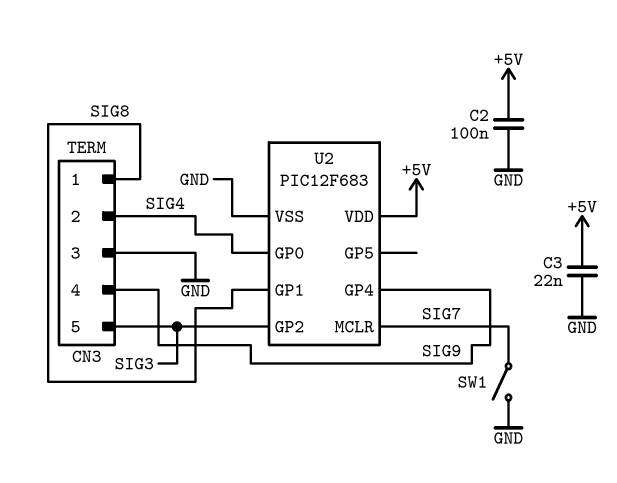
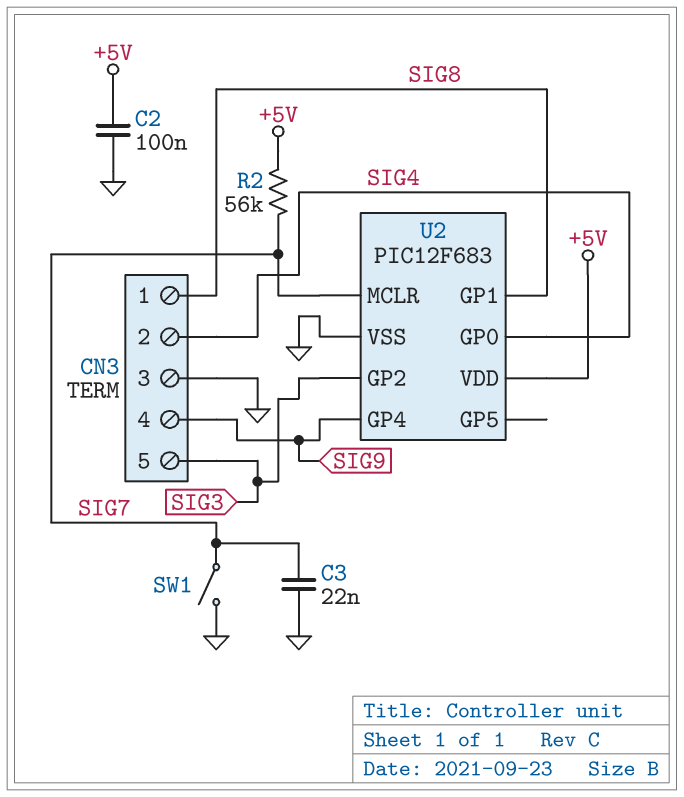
C3: 22nF (+5V, GND) -> 22nF (GND, SIG7)
R2: none -> 56k (+5V, SIG7)

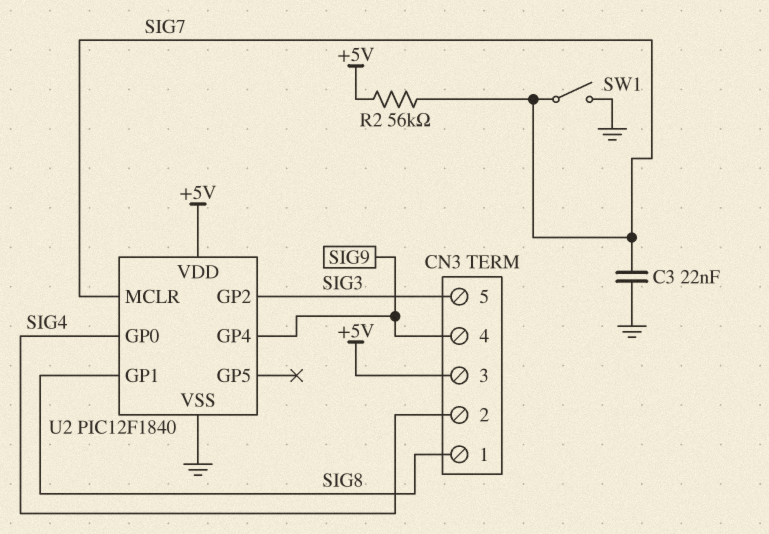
C2: 100nF (+5V, GND) -> none
CN3 pin 3: GND -> +5V
U2: PIC12F683 -> PIC12F1840

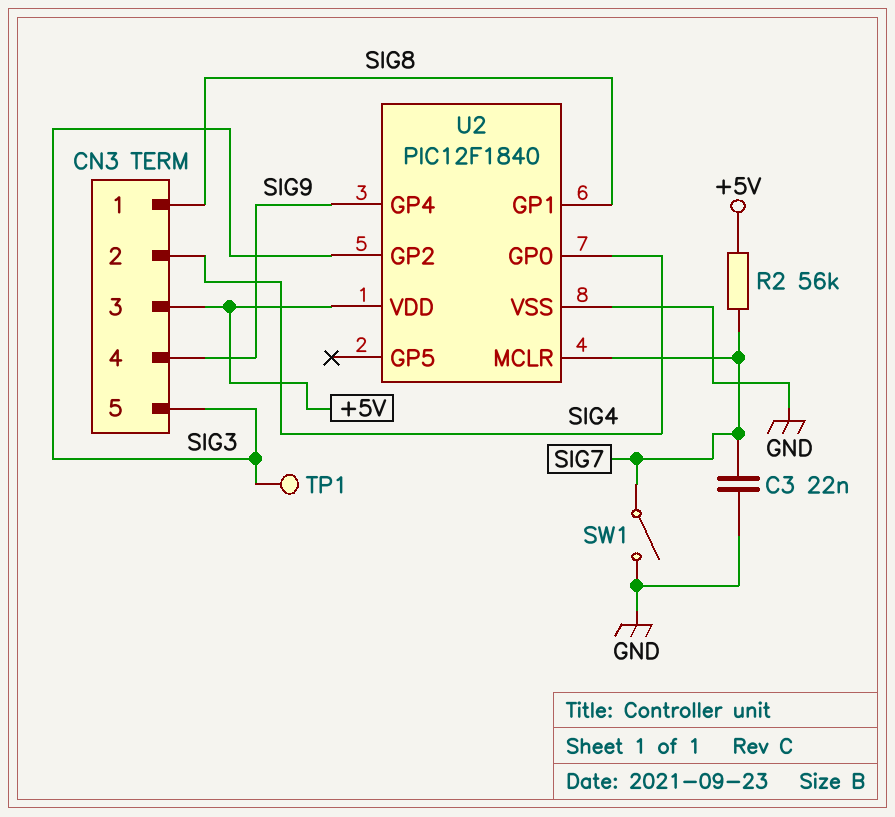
TP1: none -> test point (SIG3)

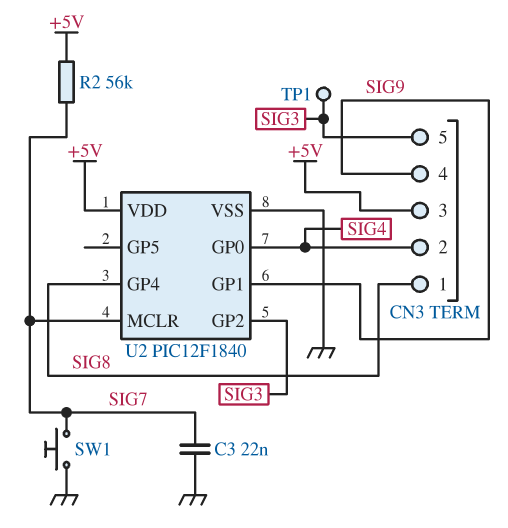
SW1: switch (GND, SIG7) -> button (GND, SIG7)
U2 pin GP1: SIG8 -> SIG9
U2 pin GP4: SIG9 -> SIG8

